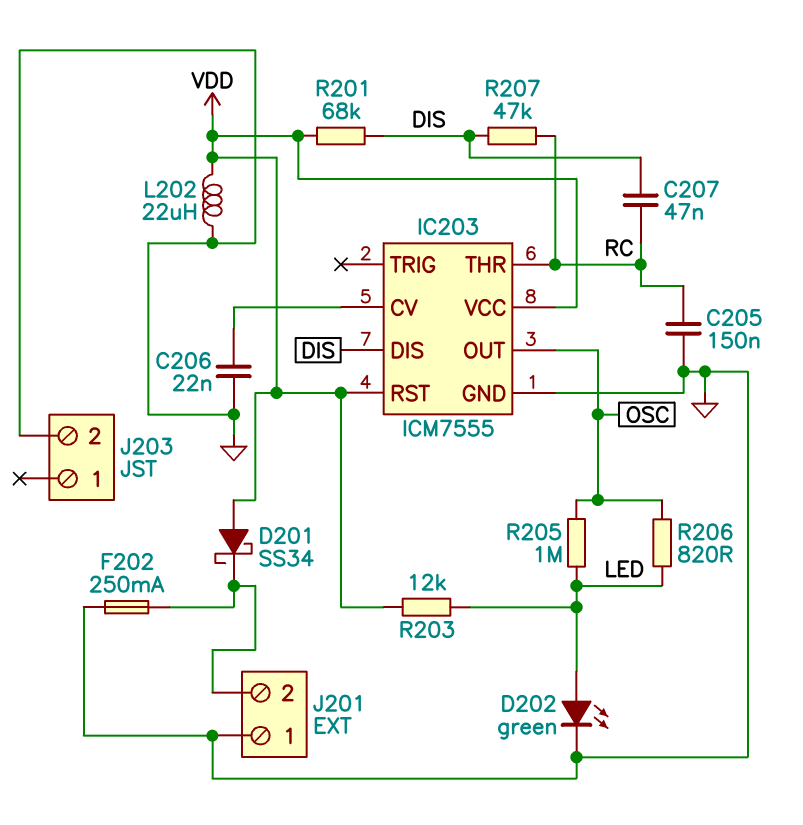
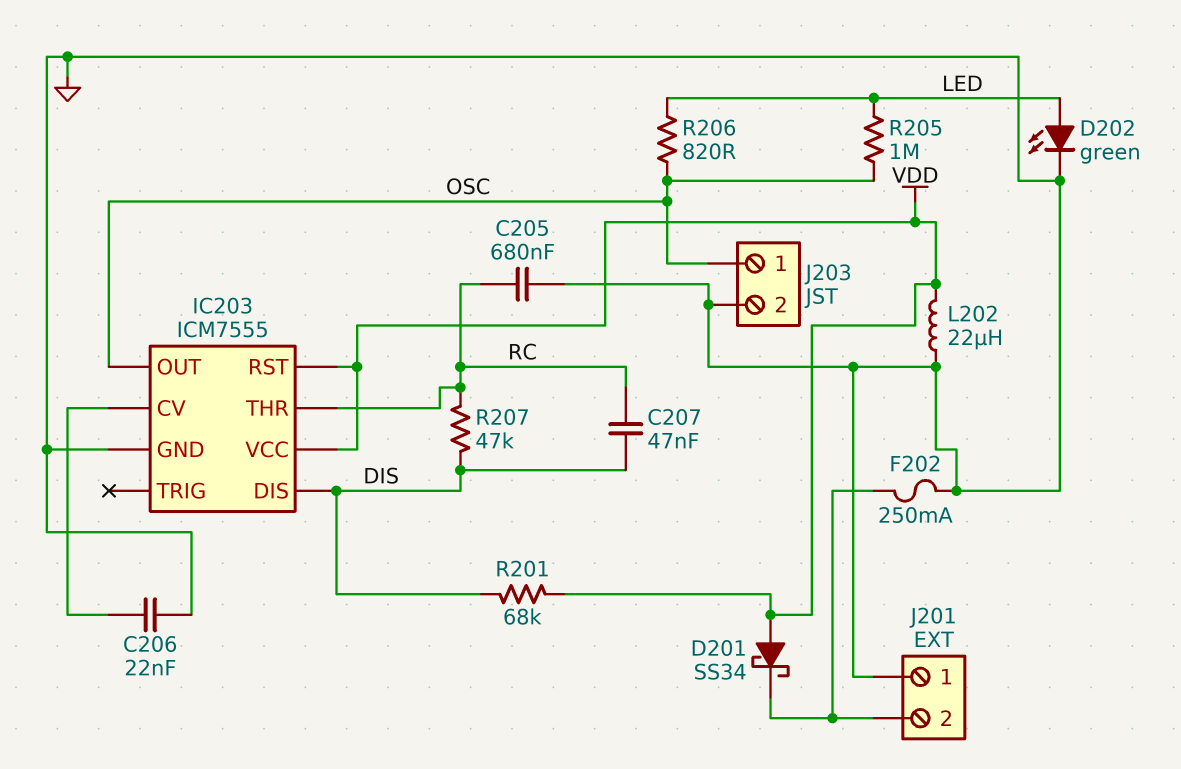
C205: 150nF (GND, RC) -> 680nF (GND, RC)
J203 pin 1: none -> OSC
R203: 12k (LED, VDD) -> none

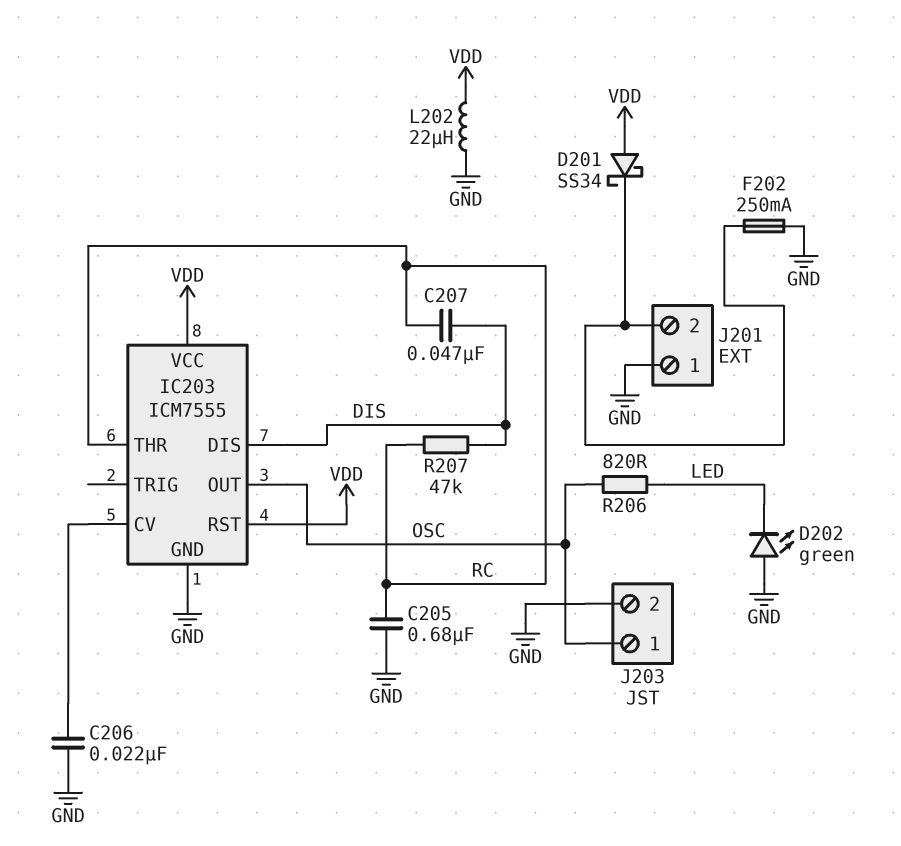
D202: LED green (A LED, K GND) -> LED green (A GND, K LED)
R201: 68k (DIS, VDD) -> none
R205: 1M (LED, OSC) -> none

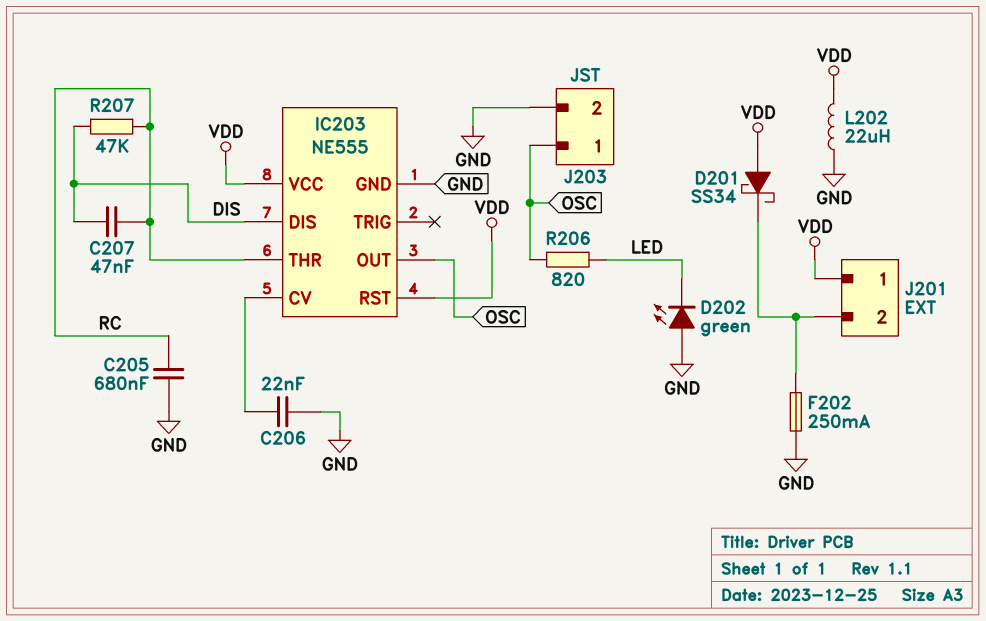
IC203: ICM7555 -> NE555
J201 pin 1: GND -> VDD

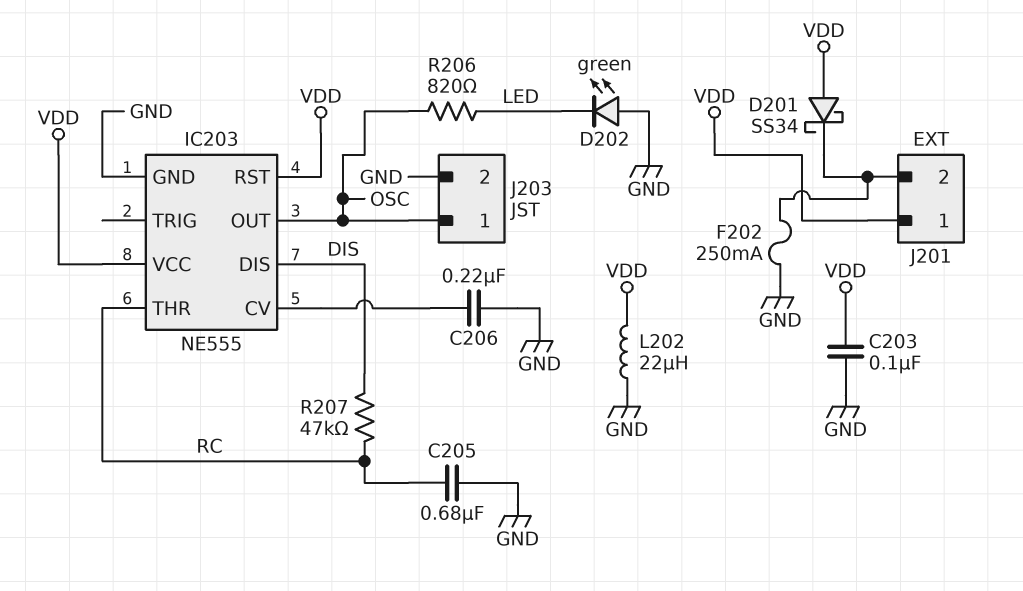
C203: none -> 100nF (GND, VDD)
C206: 22nF (GND, IC203/CV) -> 220nF (GND, IC203/CV)
C207: 47nF (DIS, RC) -> none

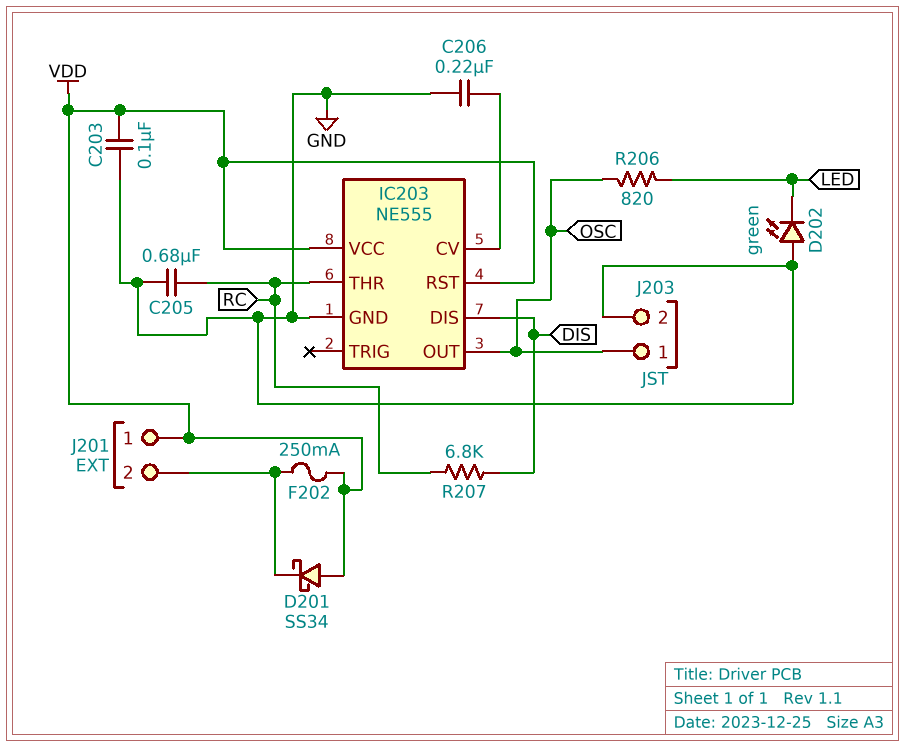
F202: 250mA (GND, J201/2) -> 250mA (J201/2, VDD)
L202: 22uH (GND, VDD) -> none
R207: 47k (DIS, RC) -> 6.8k (DIS, RC)

